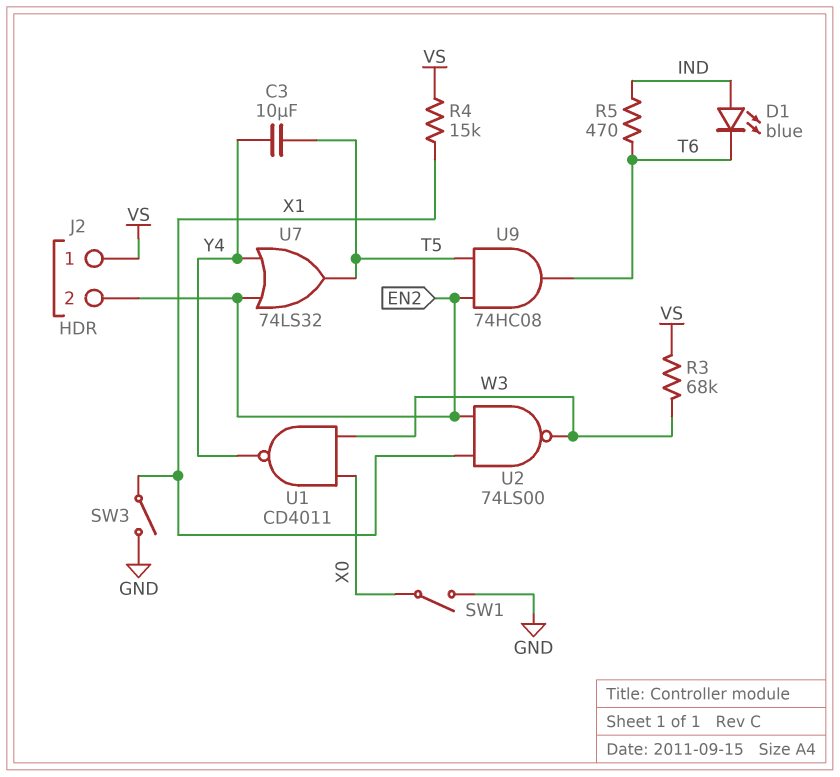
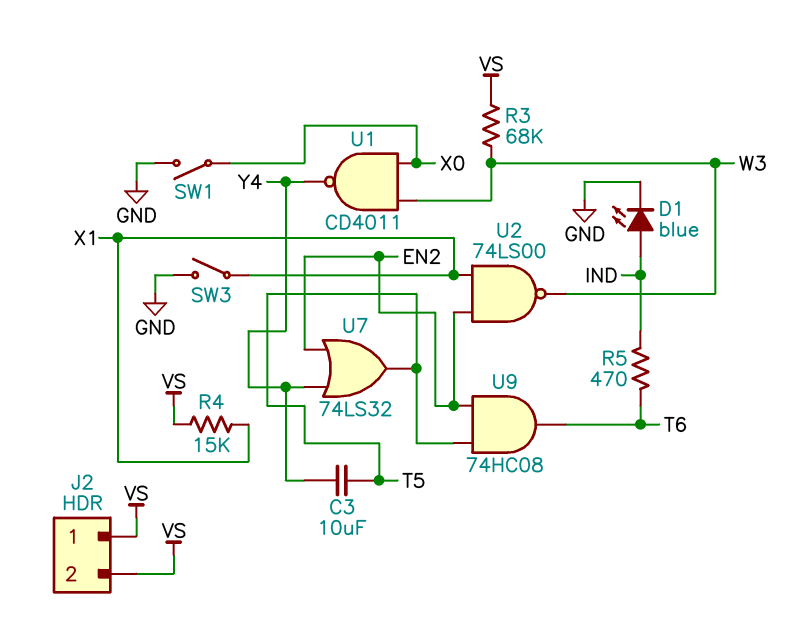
D1: LED blue (A IND, K T6) -> LED blue (A IND, K GND)
J2 pin 2: EN2 -> VS

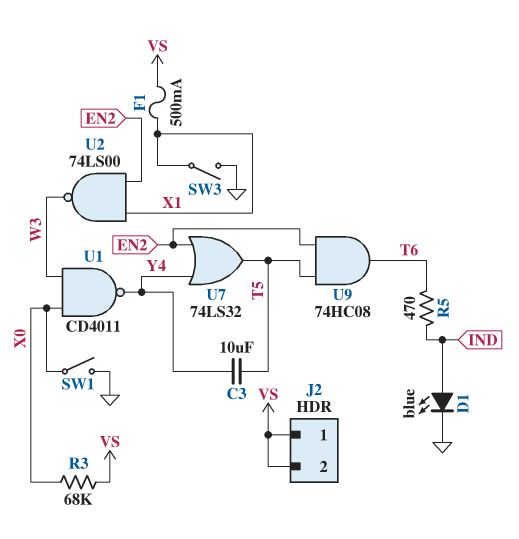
F1: none -> 500mA (VS, X1)
R3: 68k (VS, W3) -> 68k (VS, X0)
R4: 15k (VS, X1) -> none

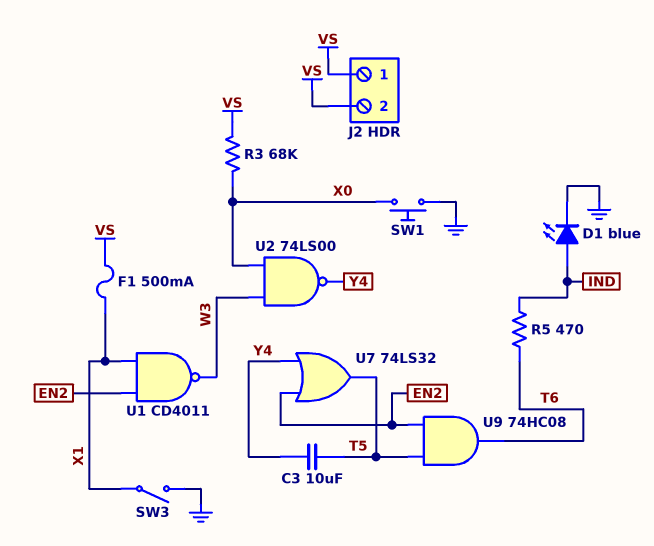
SW1: switch (GND, X0) -> button (GND, X0)
U1: NAND CD4011 (in W3, in X0, out Y4) -> NAND CD4011 (in EN2, in X1, out W3)
U2: NAND 74LS00 (in EN2, in X1, out W3) -> NAND 74LS00 (in W3, in X0, out Y4)

